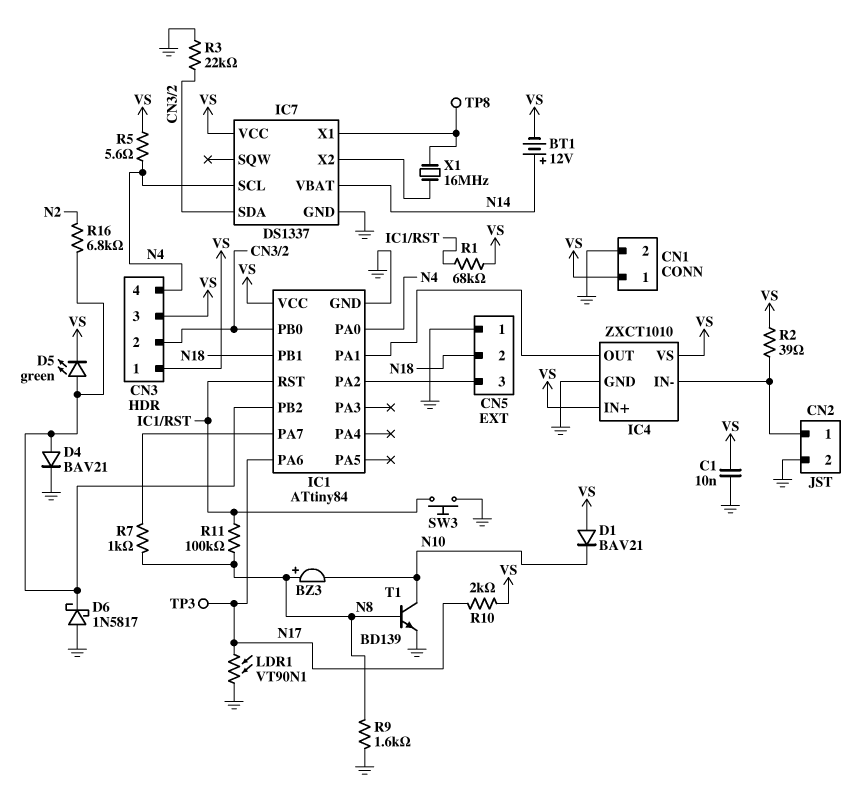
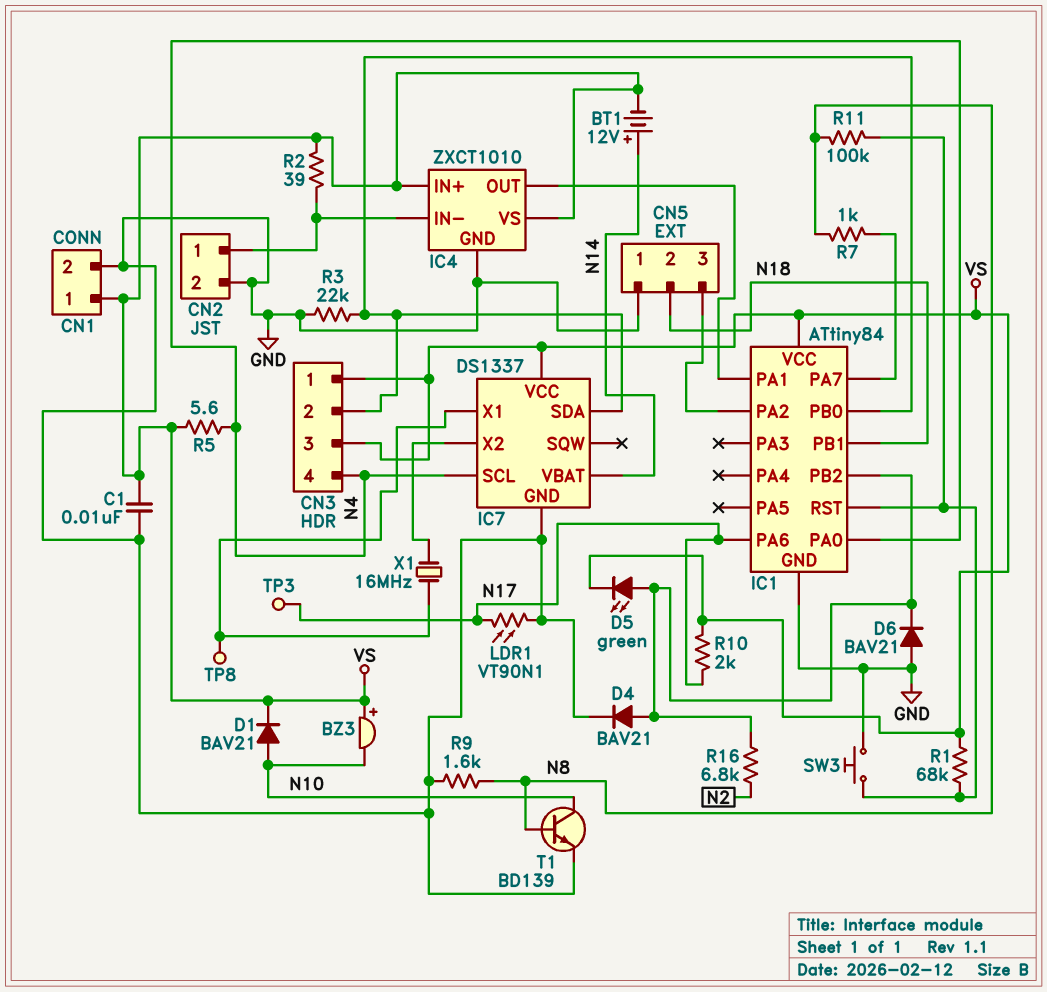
BZ3: buzzer (plus N8, minus N10) -> buzzer (plus VS, minus N10)
D1: diode BAV21 (A VS, K N10) -> diode BAV21 (A N10, K VS)
D6: schottky 1N5817 (A GND, K IC1/PB2) -> diode BAV21 (A GND, K IC1/PB2)

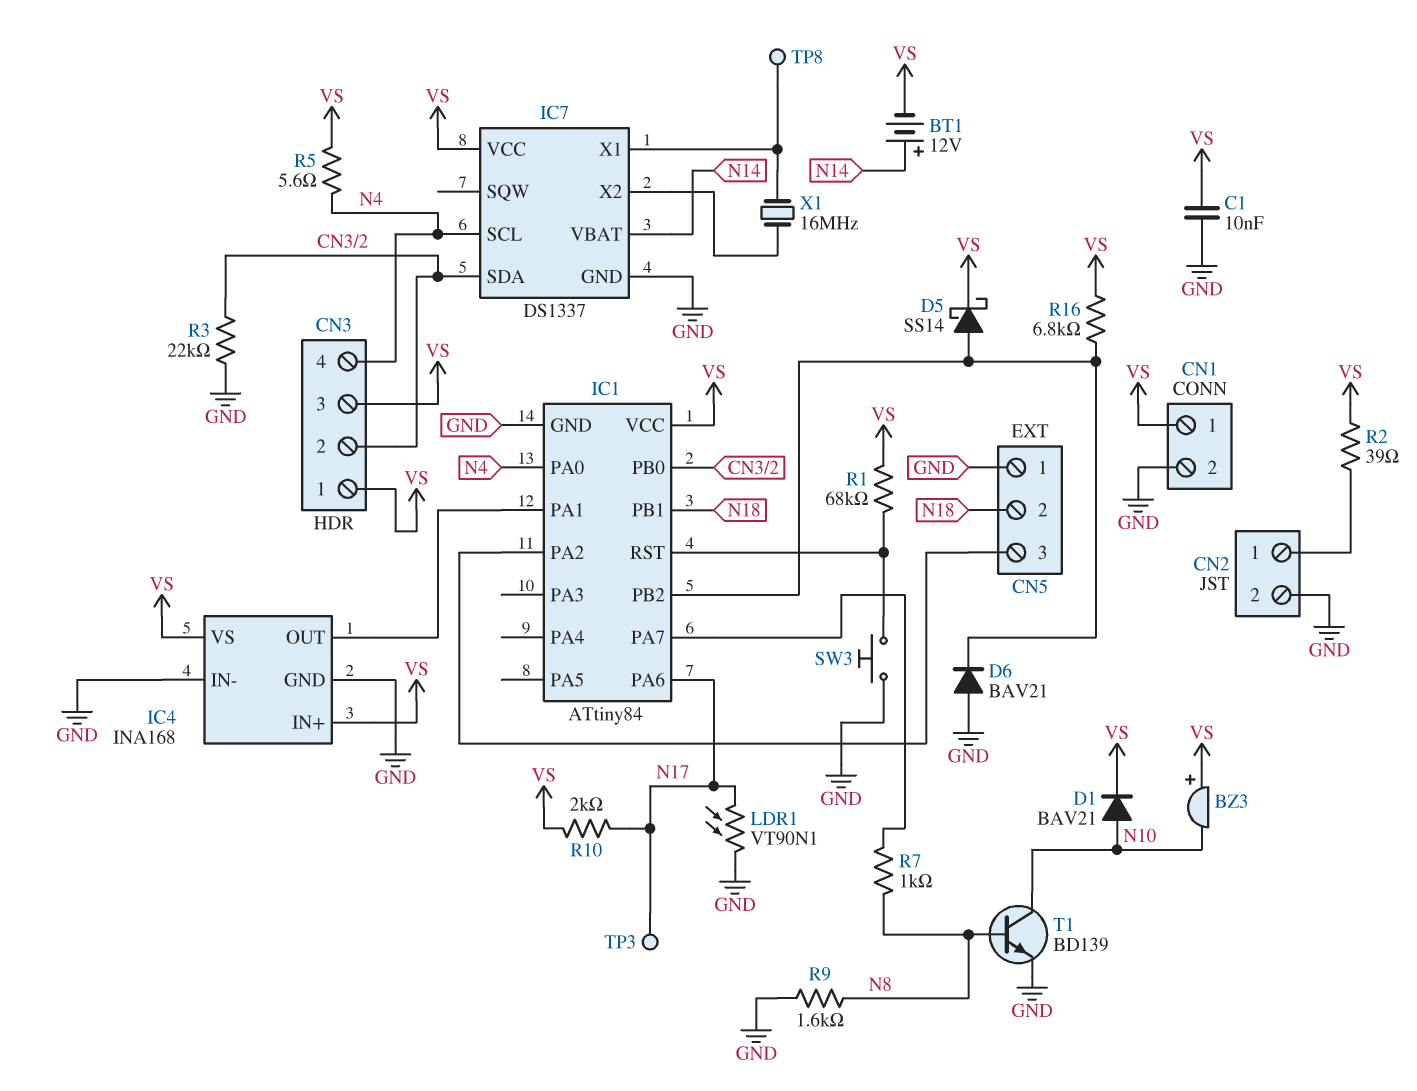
D4: diode BAV21 (A IC1/PB2, K GND) -> none
D5: LED green (A IC1/PB2, K VS) -> schottky SS14 (A IC1/PB2, K VS)
IC4: ZXCT1010 -> INA168
IC4 pin IN-: CN2/1 -> GND
R11: 100k (IC1/RST, N8) -> none
R16: 6.8k (IC1/PB2, N2) -> 6.8k (IC1/PB2, VS)

